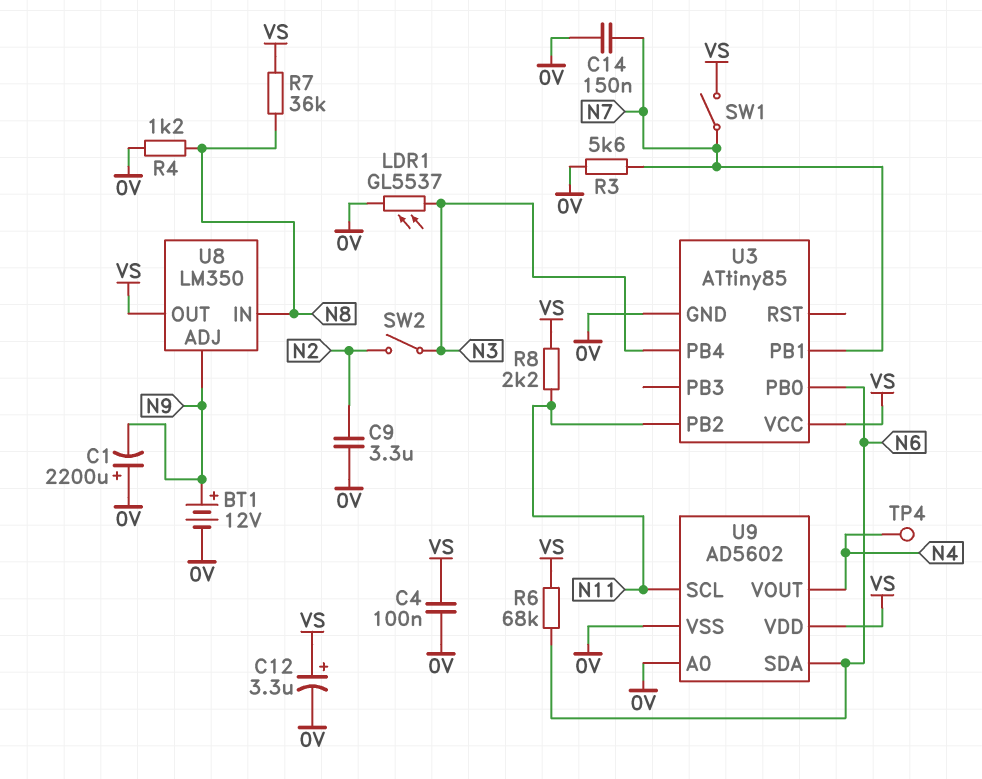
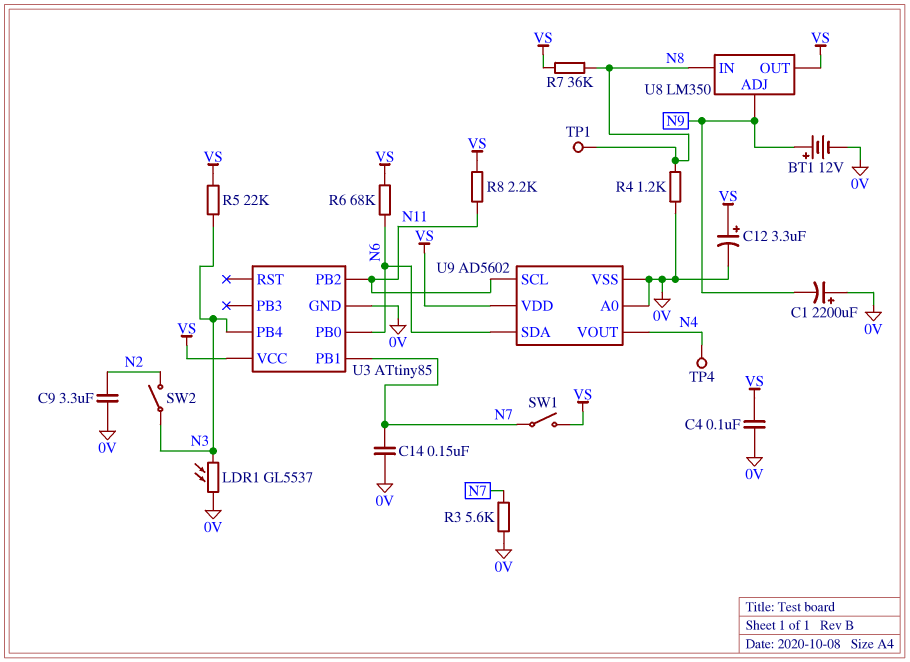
R5: none -> 22k (N3, VS)
TP1: none -> test point (N8)

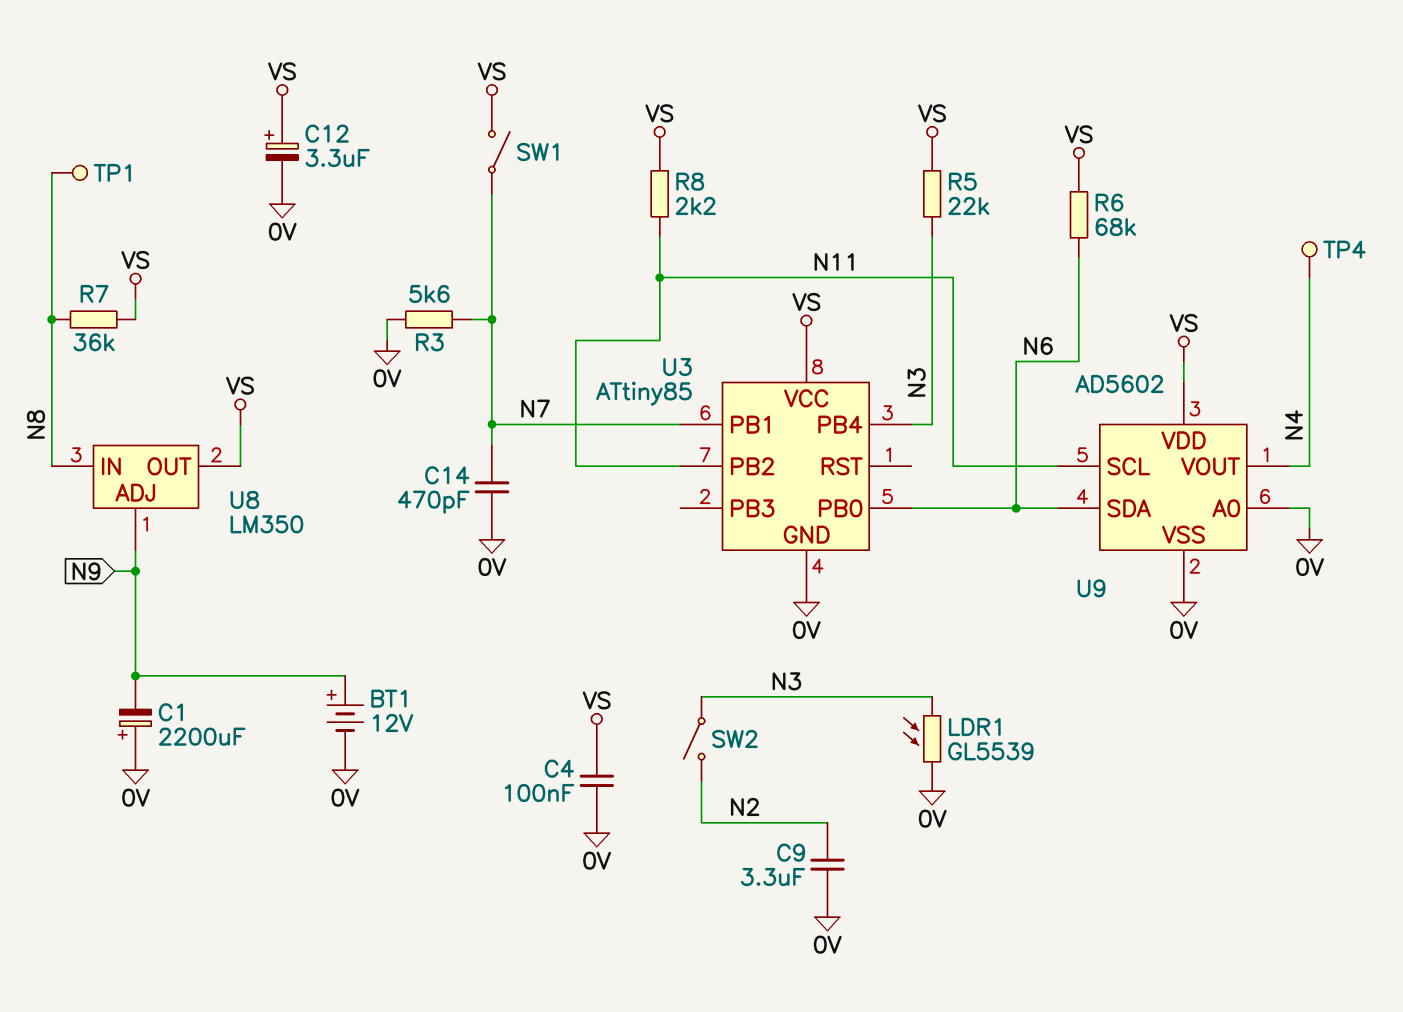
C14: 150nF (0V, N7) -> 470pF (0V, N7)
LDR1: GL5537 (0V, N3) -> GL5539 (0V, N3)
R4: 1.2k (0V, N8) -> none

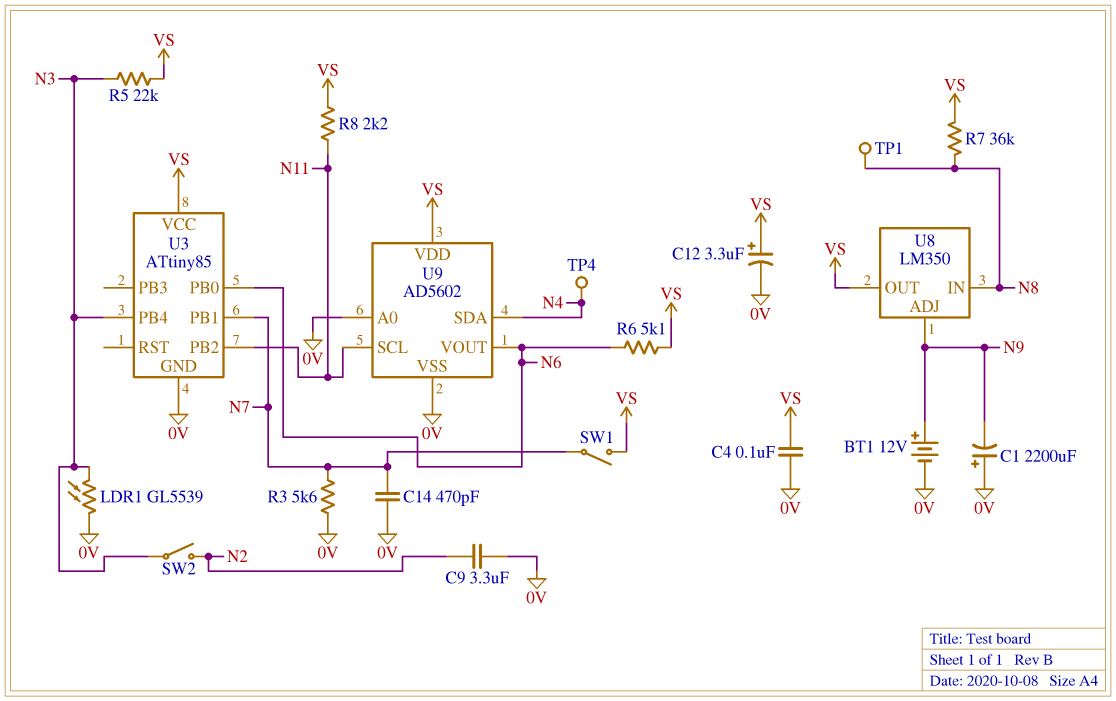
R6: 68k (N6, VS) -> 5.1k (N6, VS)
U9 pin SDA: N6 -> N4
U9 pin VOUT: N4 -> N6

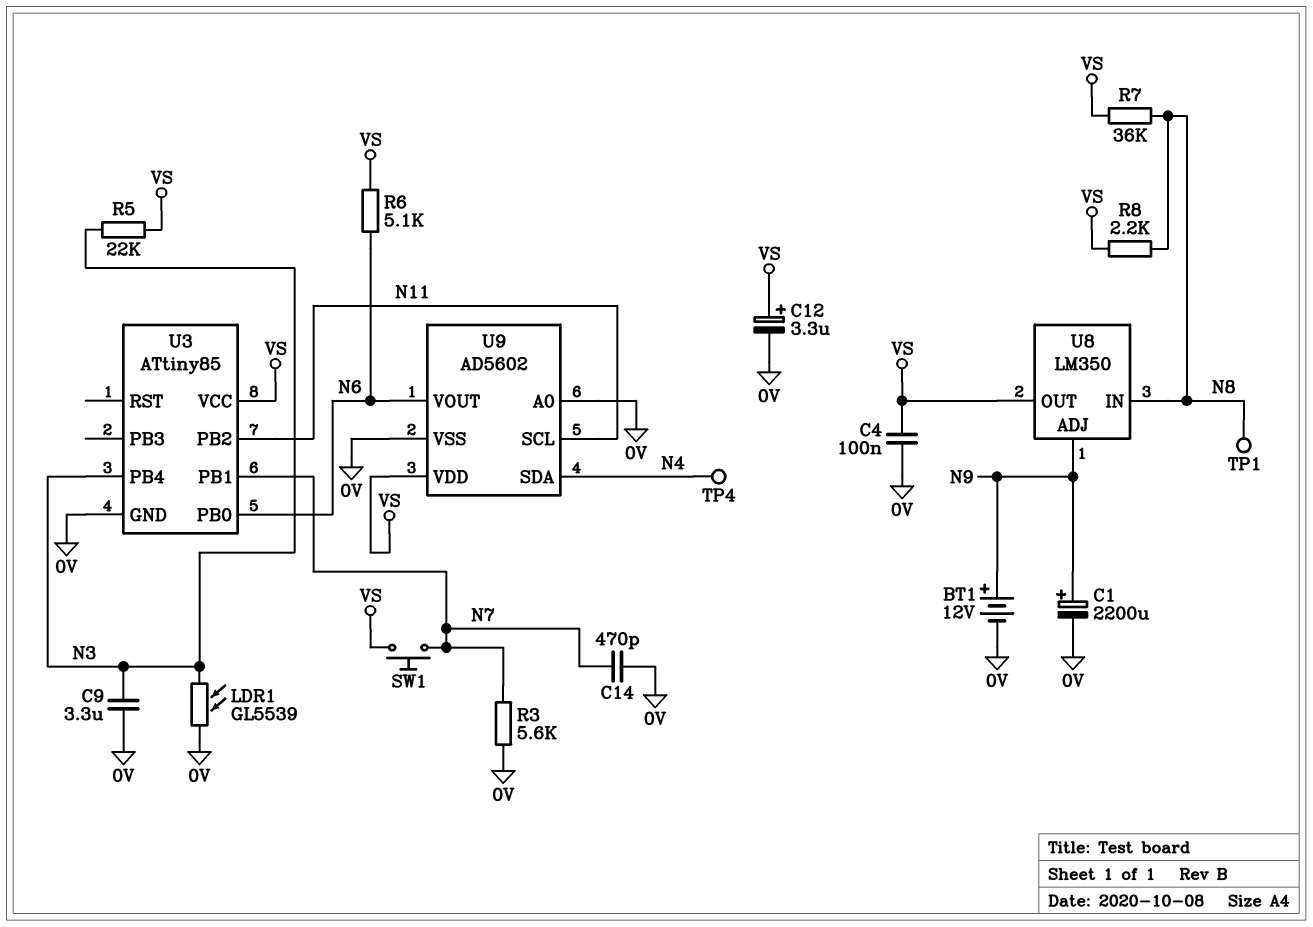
C1: 2200uF (plus 0V, minus N9) -> 2200uF (plus N9, minus 0V)
C9: 3.3uF (0V, N2) -> 3.3uF (0V, N3)
R8: 2.2k (N11, VS) -> 2.2k (N8, VS)
SW1: switch (N7, VS) -> button (N7, VS)
SW2: switch (N2, N3) -> none

